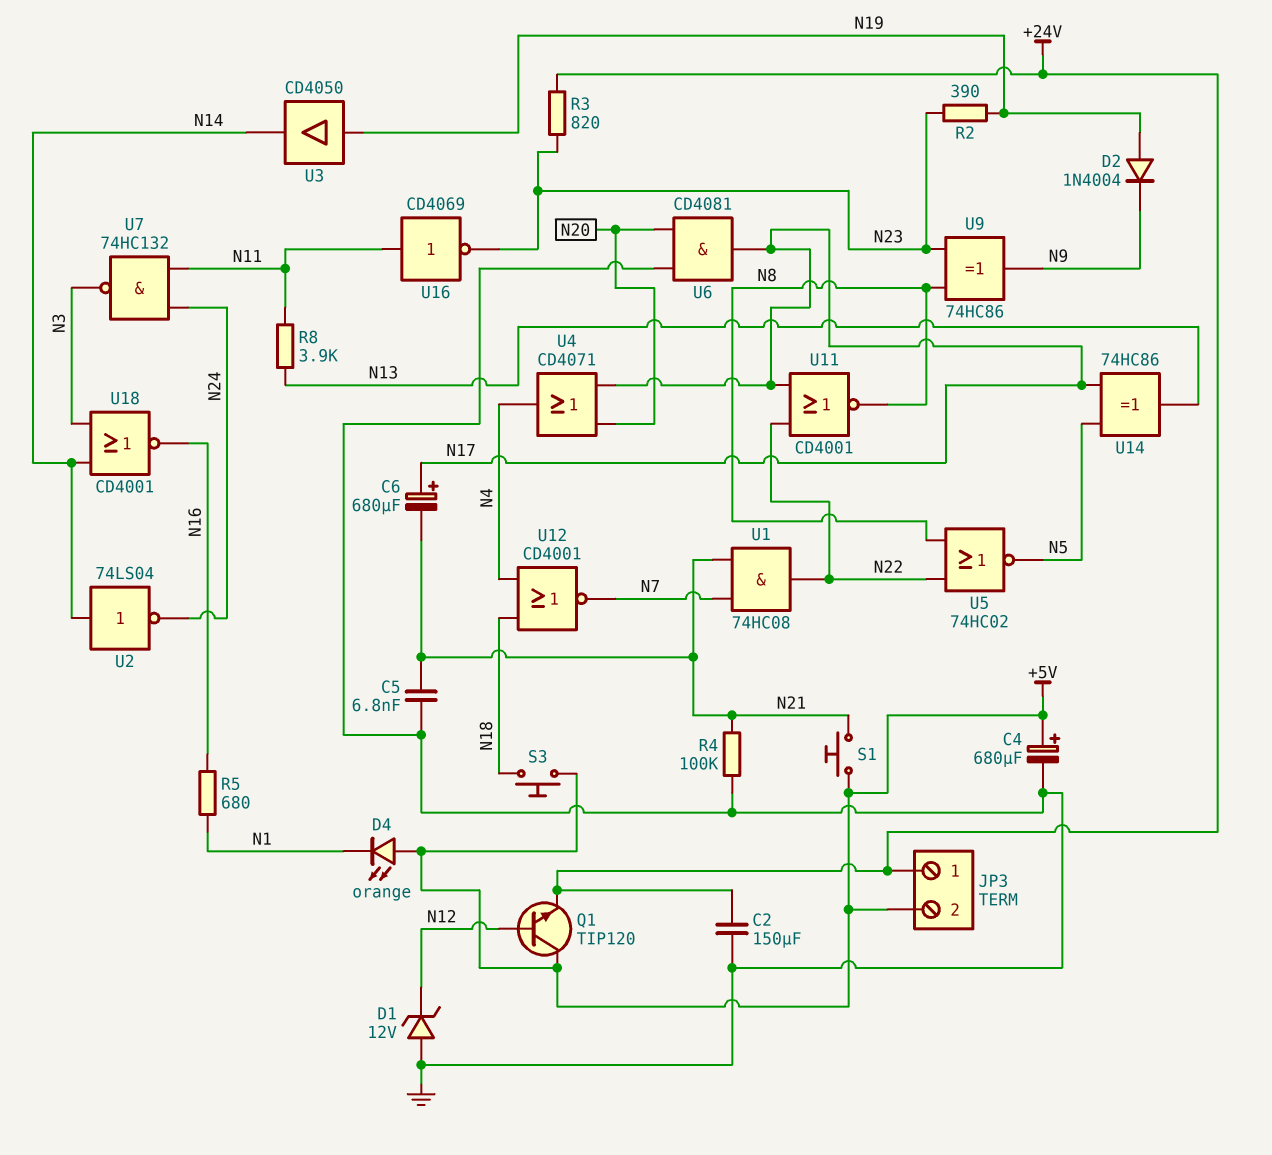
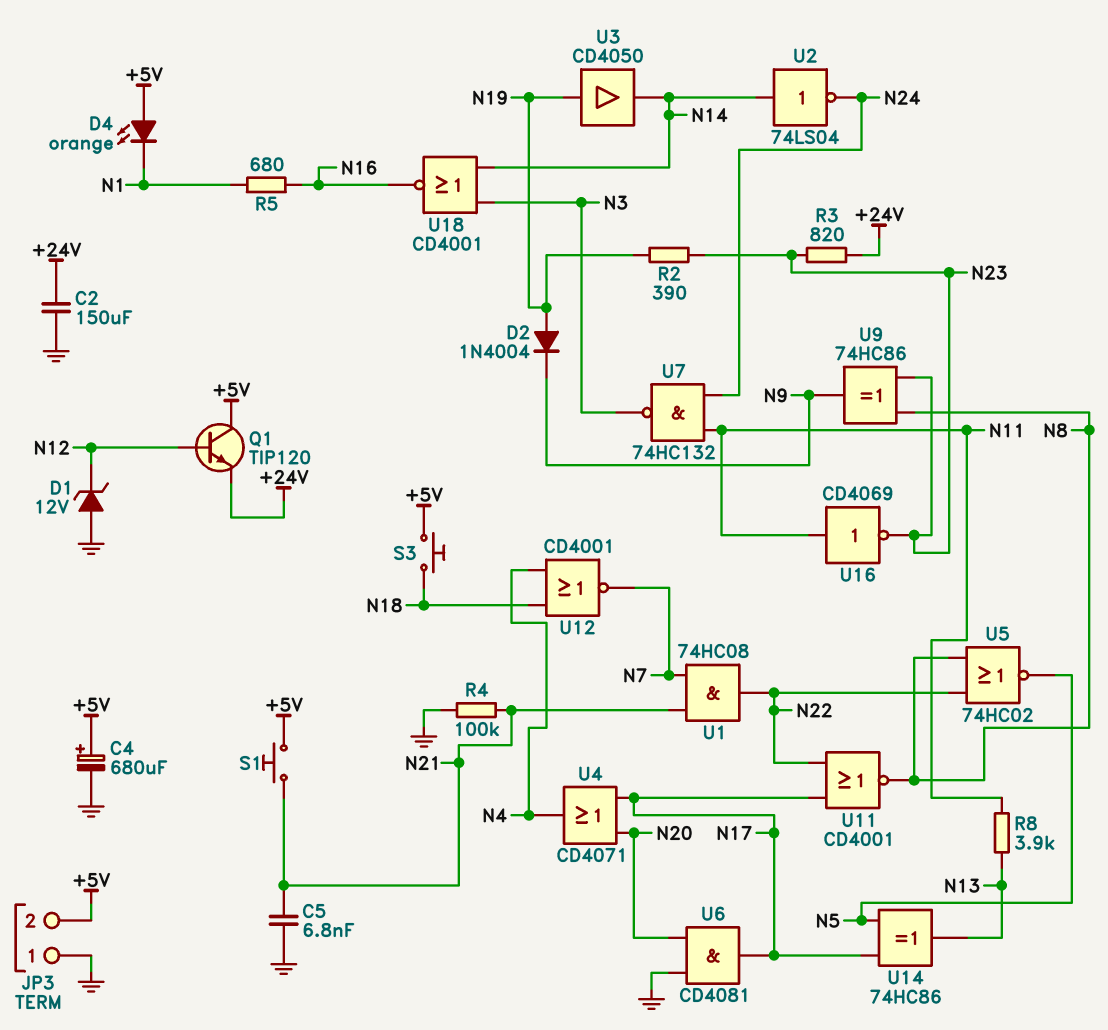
C6: 680uF (plus N17, minus N21) -> none
JP3 pin 1: +24V -> GND

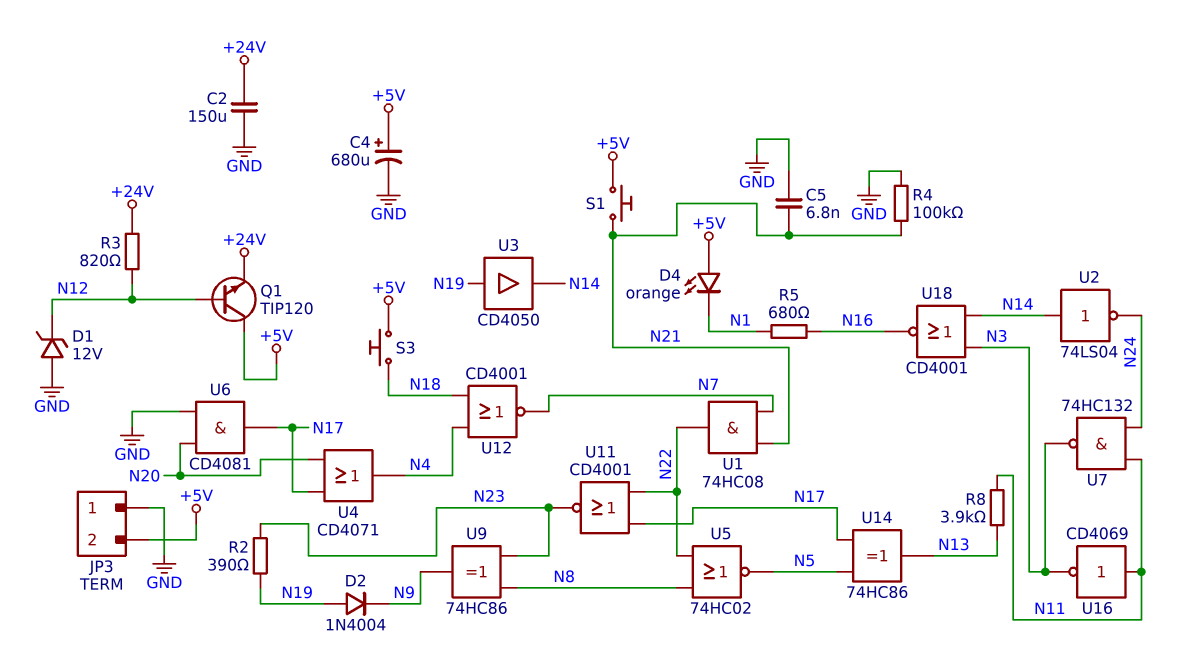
R3: 820 (+24V, N23) -> 820 (+24V, N12)
U11: NOR CD4001 (in N17, in N22, out N8) -> NOR CD4001 (in N17, in N22, out N23)
U16: NOT CD4069 (in N11, out N23) -> NOT CD4069 (in N11, out N3)

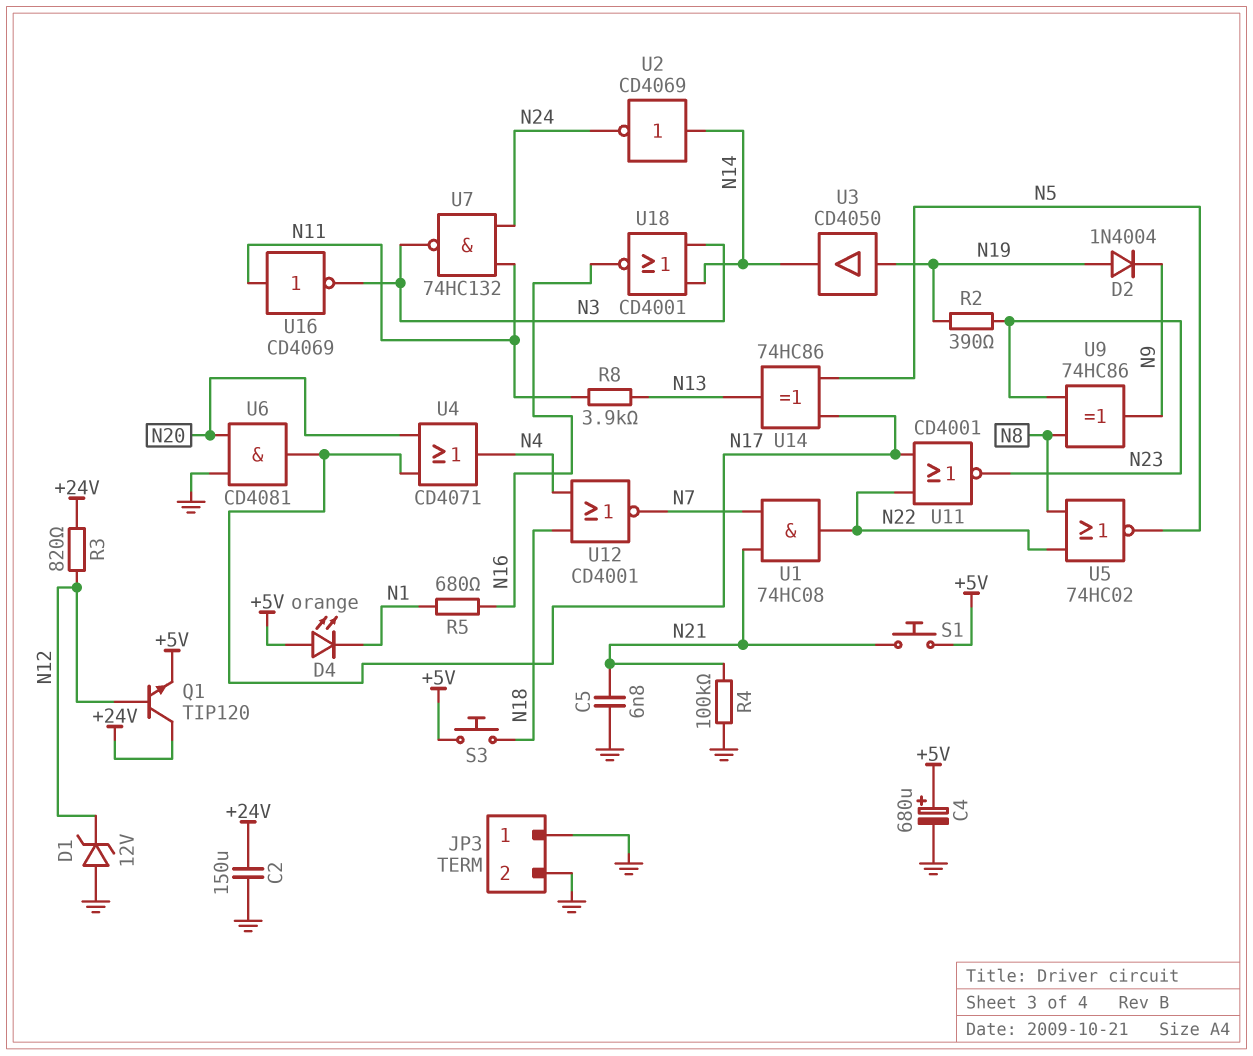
JP3 pin 2: +5V -> GND
Q1: NPN TIP120 (B N12, C +5V, E +24V) -> NPN TIP120 (B N12, C +24V, E +5V)
U2: NOT 74LS04 (in N14, out N24) -> NOT CD4069 (in N14, out N24)

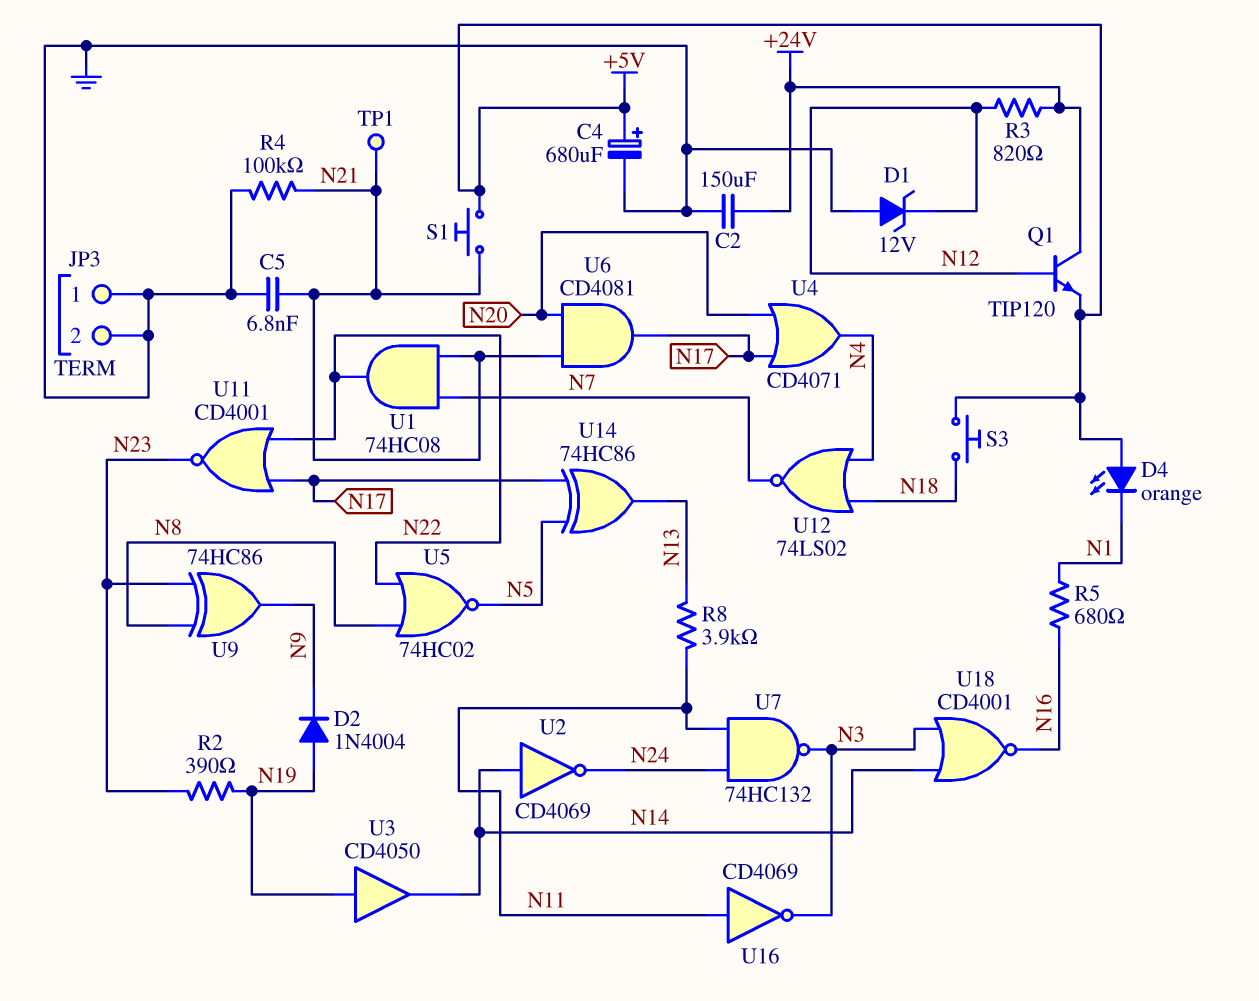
TP1: none -> test point (N21)
U6: AND CD4081 (in GND, in N20, out N17) -> AND CD4081 (in N20, in N21, out N17)
U12: NOR CD4001 (in N4, in N18, out N7) -> NOR 74LS02 (in N4, in N18, out N7)

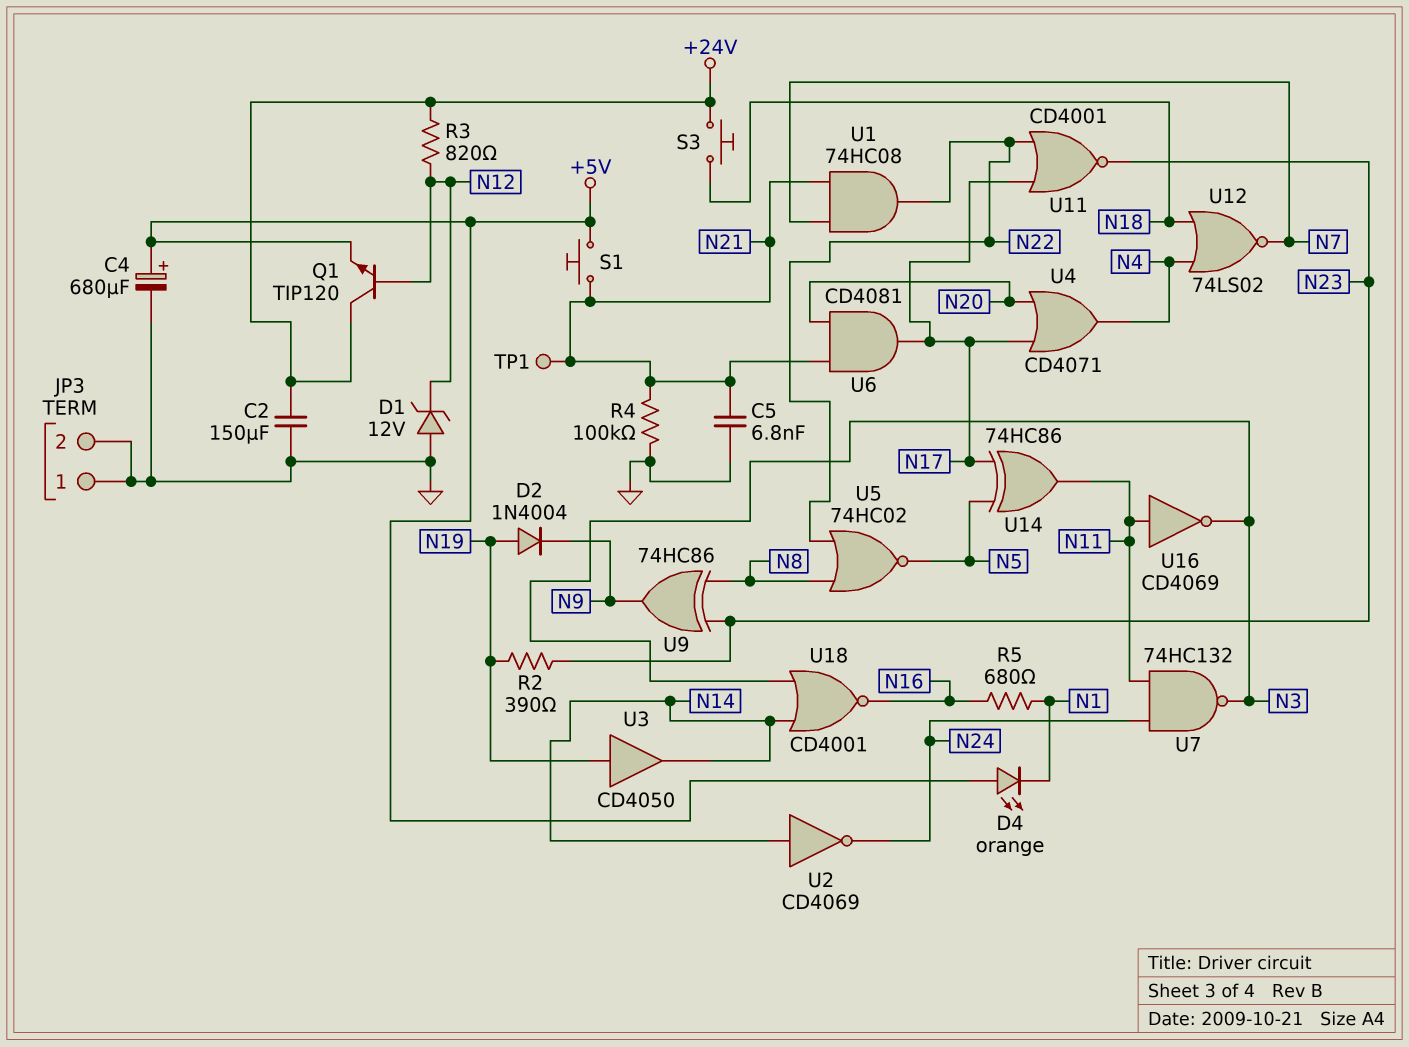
R8: 3.9k (N11, N13) -> none
S3: button (+5V, N18) -> button (+24V, N18)
U14: XOR 74HC86 (in N5, in N17, out N13) -> XOR 74HC86 (in N5, in N17, out N11)

